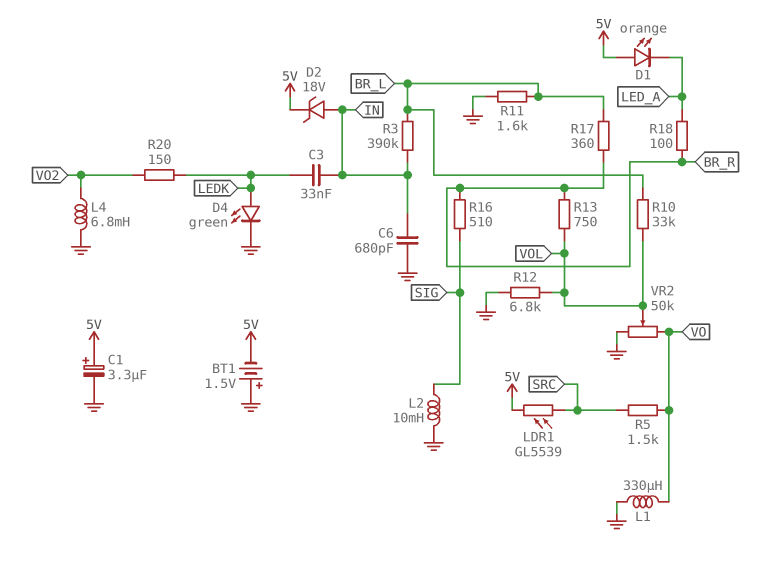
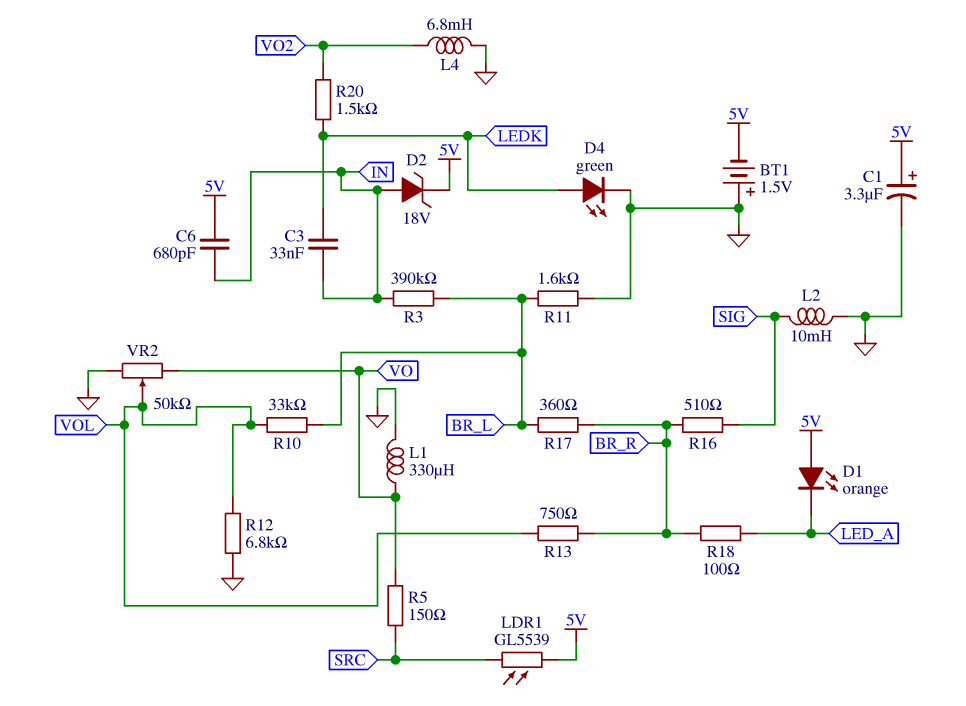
C6: 680pF (GND, IN) -> 680pF (5V, IN)
R5: 1.5k (SRC, VO) -> 150 (SRC, VO)
R20: 150 (LEDK, VO2) -> 1.5k (LEDK, VO2)

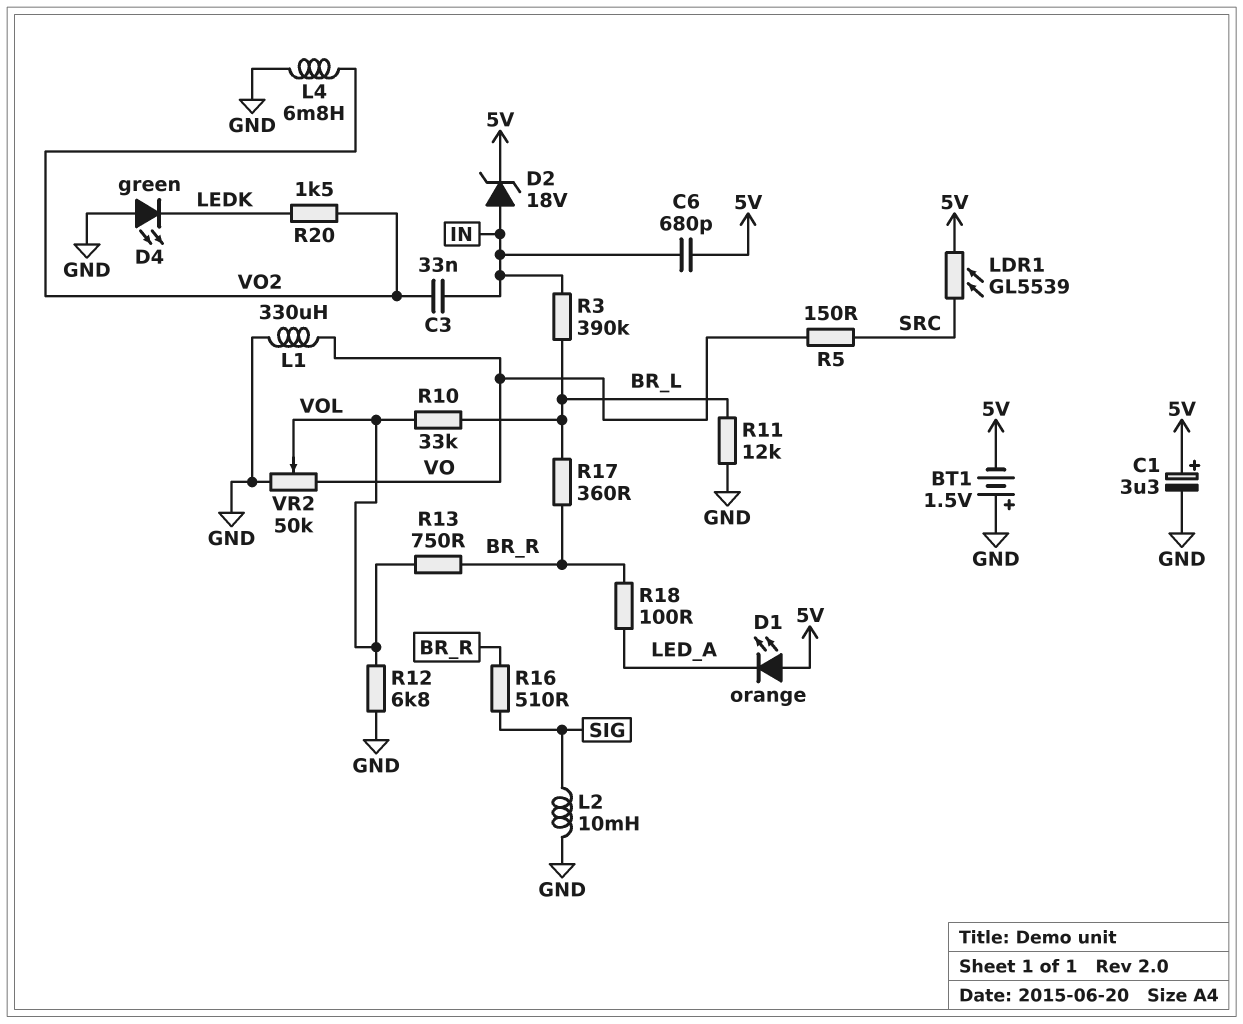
C3: 33nF (IN, LEDK) -> 33nF (IN, VO2)
D4: LED green (A LEDK, K GND) -> LED green (A GND, K LEDK)
R11: 1.6k (BR_L, GND) -> 12k (BR_L, GND)

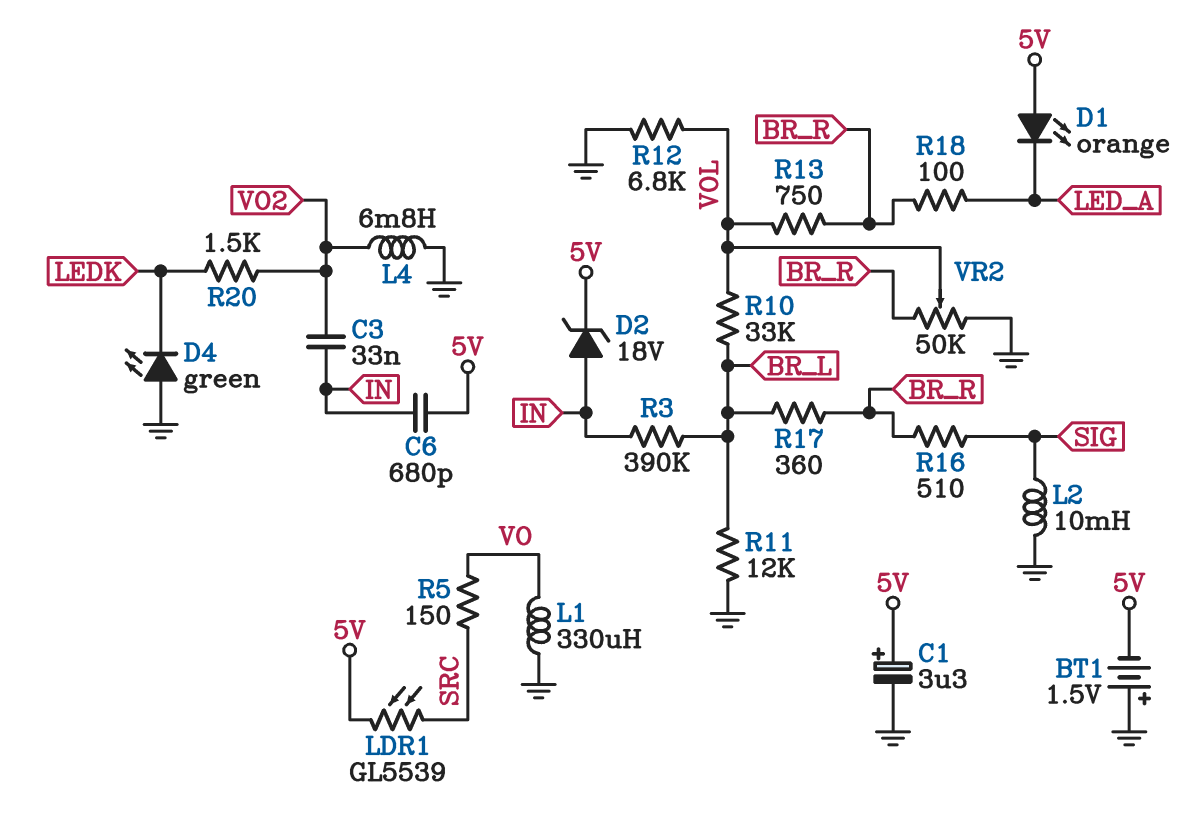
VR2: 50k (GND, VO, wiper VOL) -> 50k (BR_R, GND, wiper VOL)

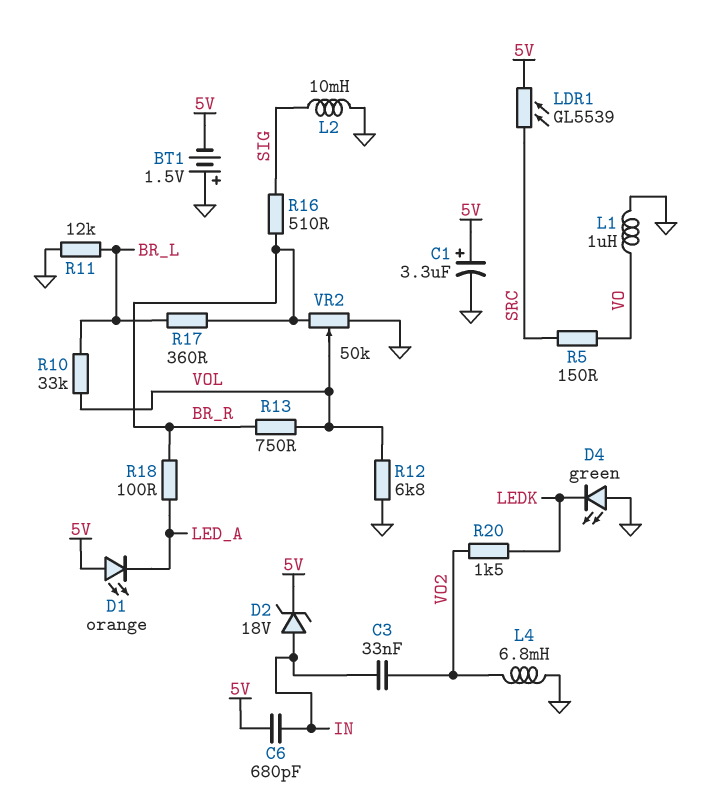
L1: 330uH (GND, VO) -> 1uH (GND, VO)
R3: 390k (BR_L, IN) -> none

